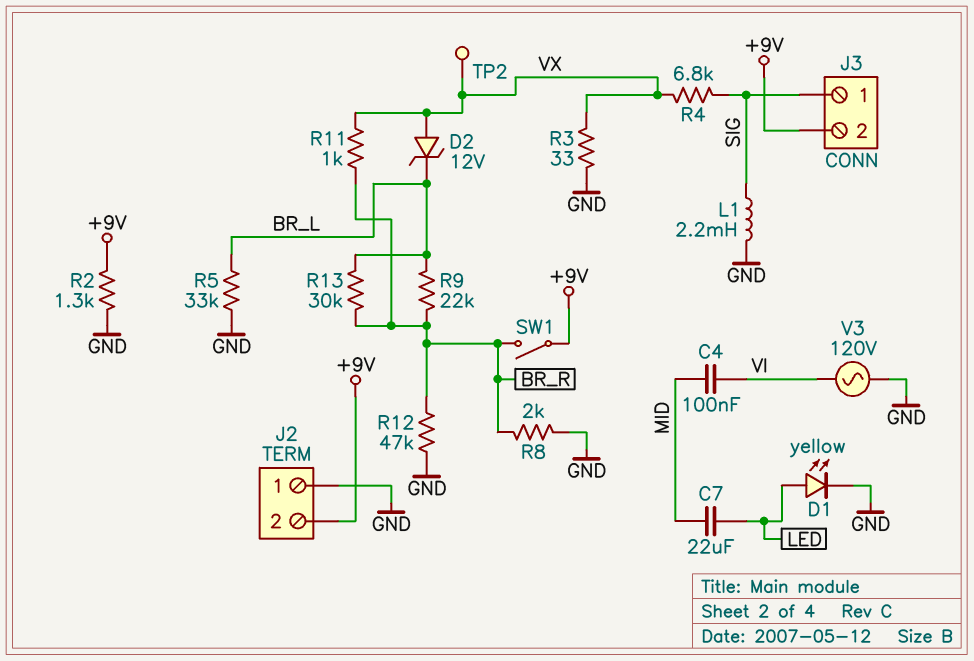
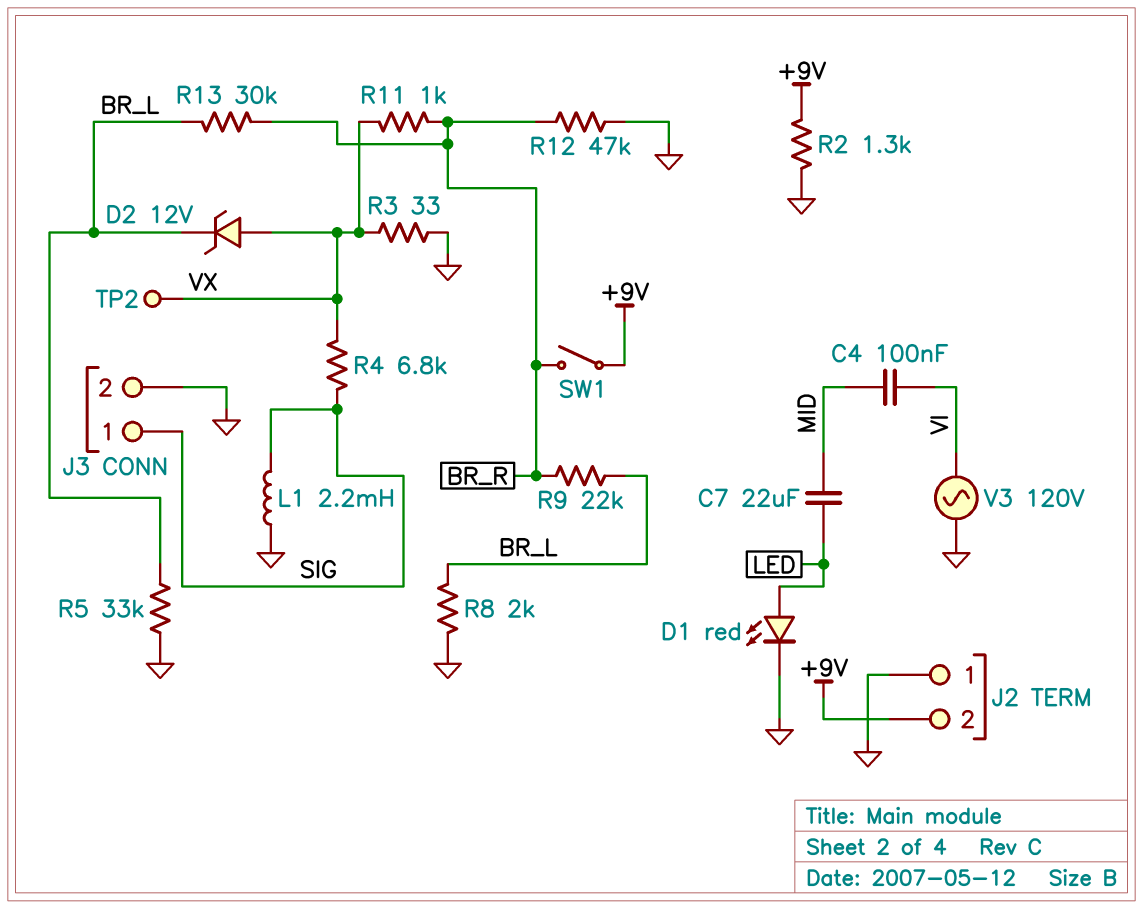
D1: LED yellow (A LED, K GND) -> LED red (A LED, K GND)
J3 pin 2: +9V -> GND
R8: 2k (BR_R, GND) -> 2k (BR_L, GND)

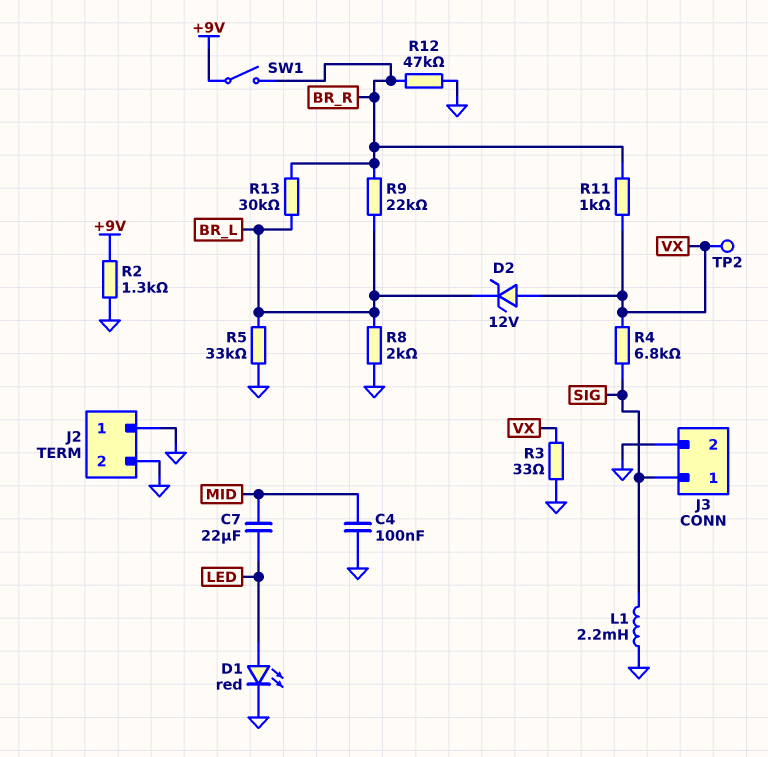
C4: 100nF (MID, VI) -> 100nF (GND, MID)
J2 pin 2: +9V -> GND
V3: AC 120V (GND, VI) -> none

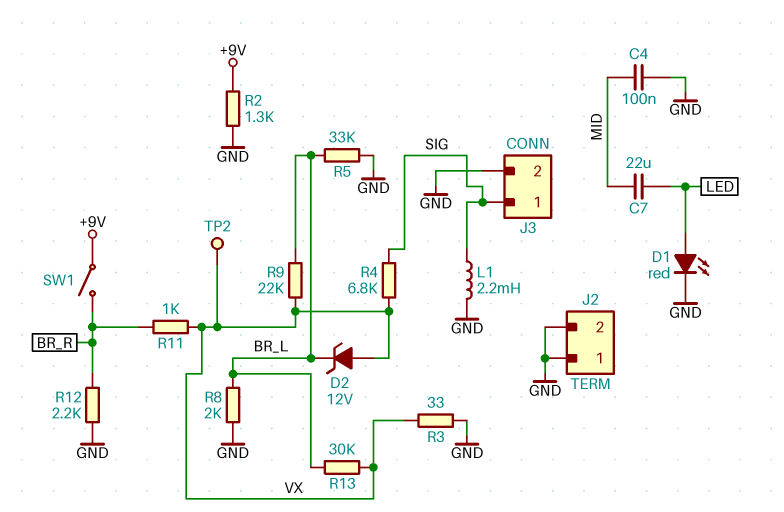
R9: 22k (BR_L, BR_R) -> 22k (BR_L, VX)
R12: 47k (BR_R, GND) -> 2.2k (BR_R, GND)
R13: 30k (BR_L, BR_R) -> 30k (BR_L, VX)

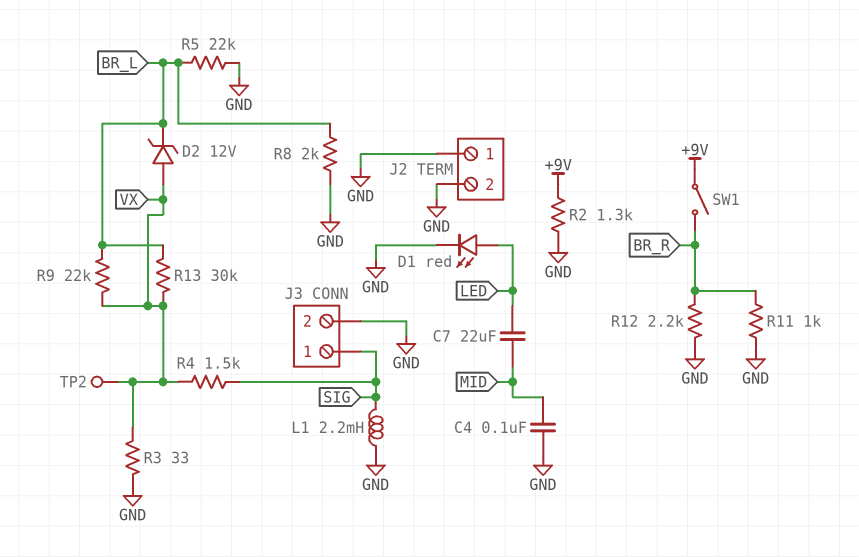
R4: 6.8k (SIG, VX) -> 1.5k (SIG, VX)
R5: 33k (BR_L, GND) -> 22k (BR_L, GND)
R11: 1k (BR_R, VX) -> 1k (BR_R, GND)

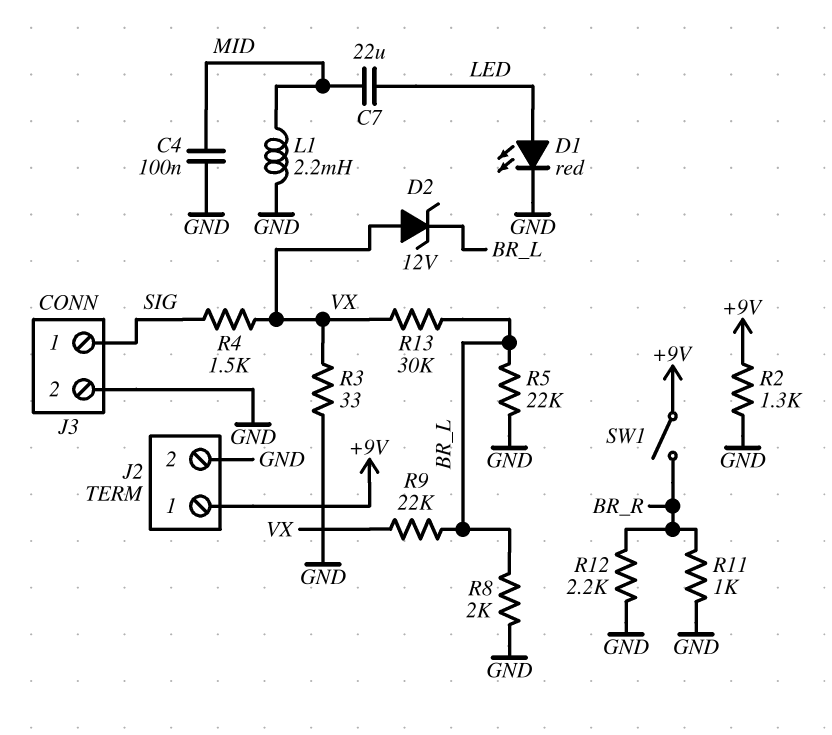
J2 pin 1: GND -> +9V
L1: 2.2mH (GND, SIG) -> 2.2mH (GND, MID)
TP2: test point (VX) -> none

